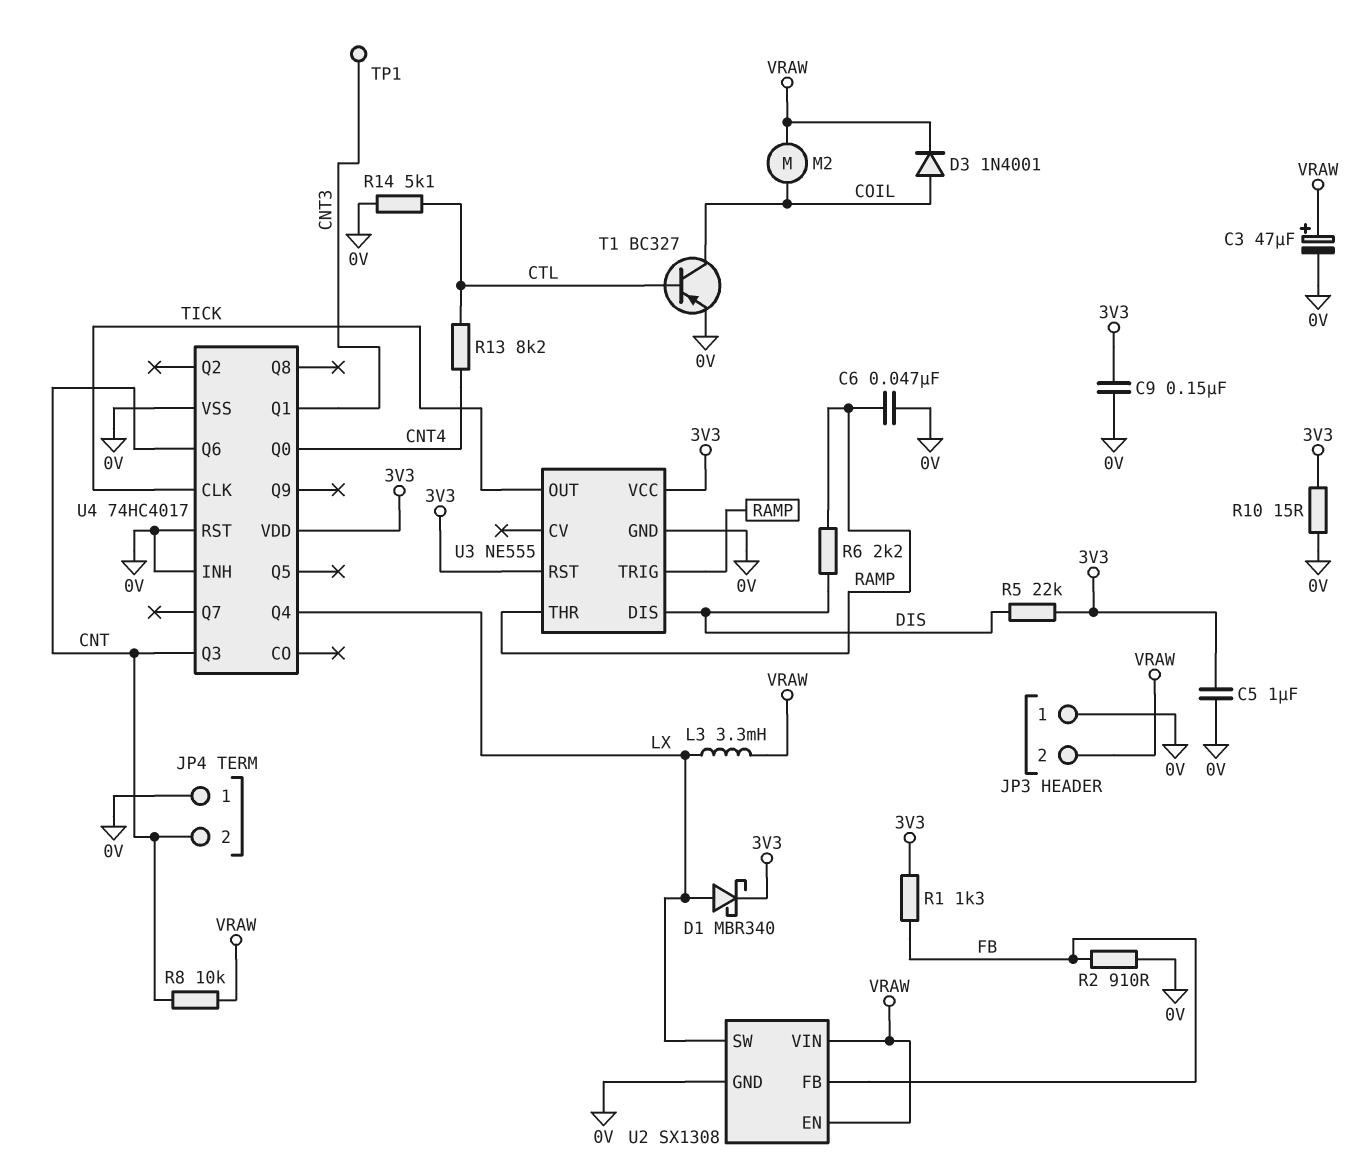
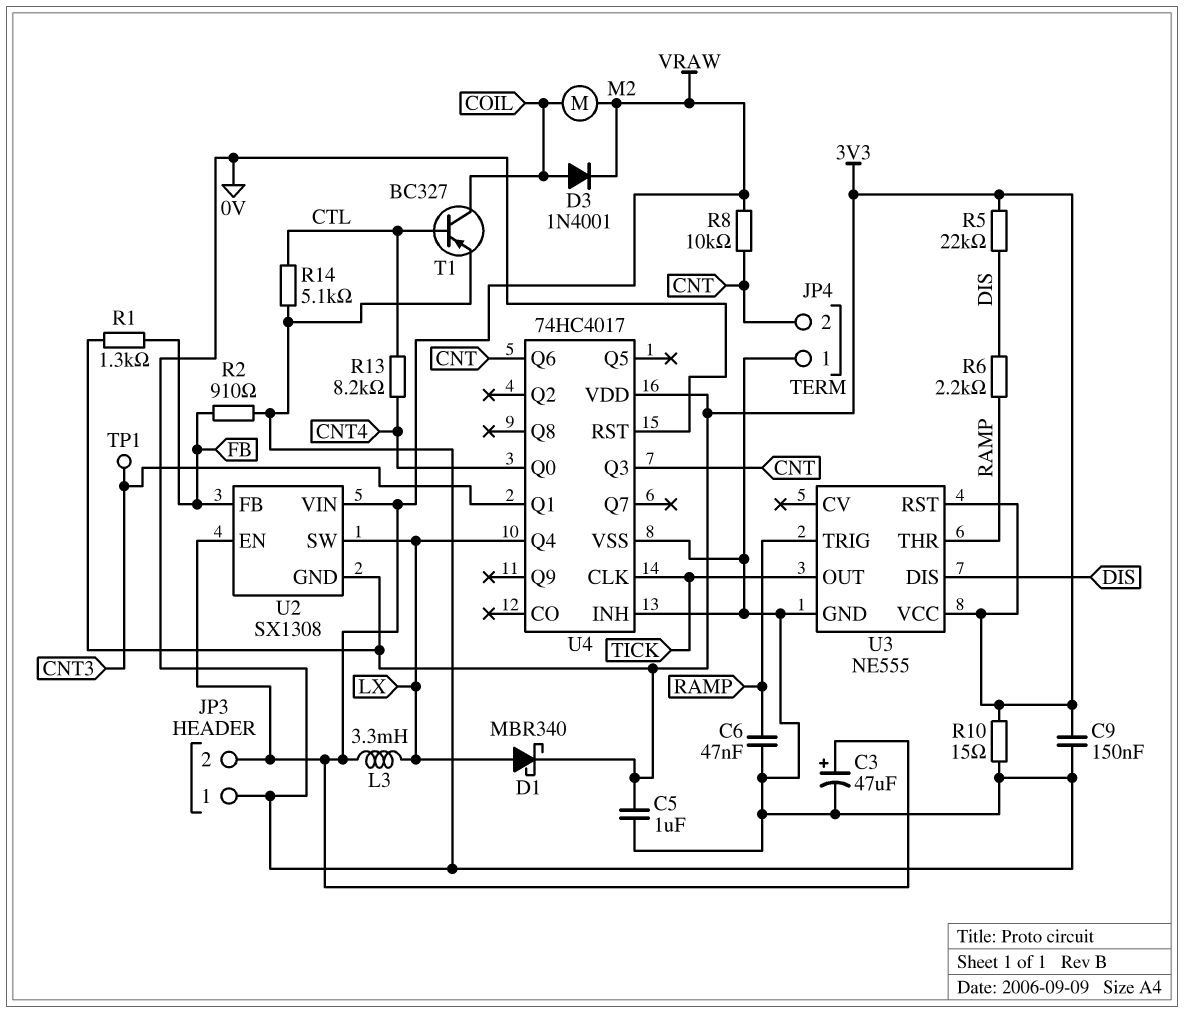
U2 pin GND: 0V -> 3V3

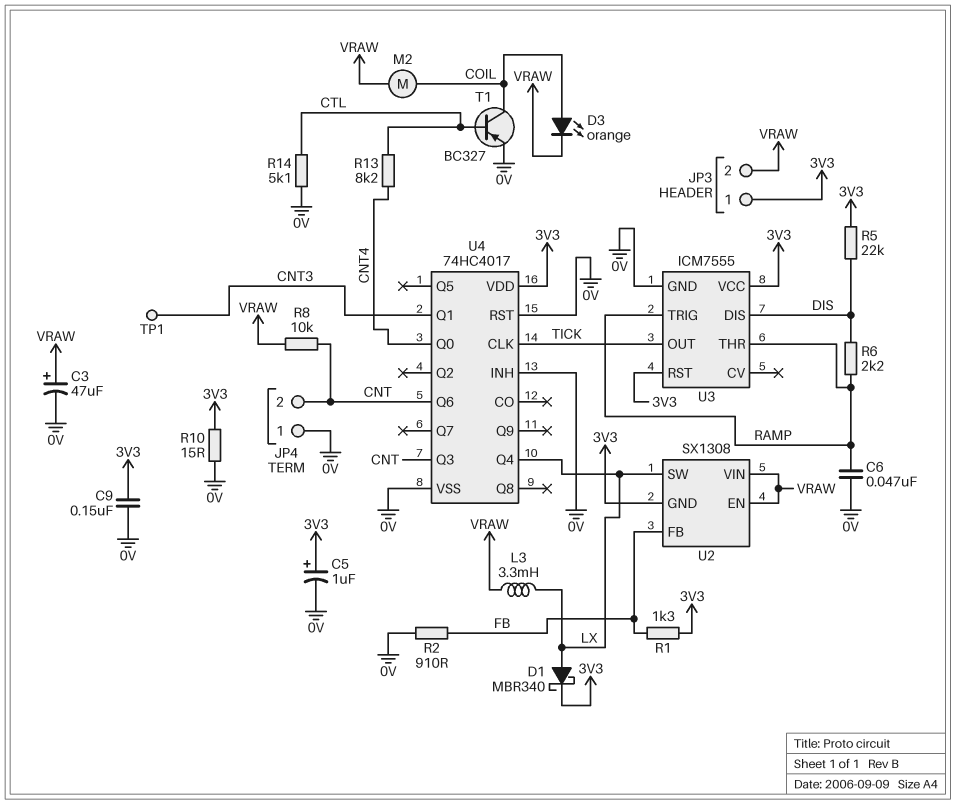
C5: 1uF (0V, 3V3) -> 1uF (plus 3V3, minus 0V)
D3: diode 1N4001 (A COIL, K VRAW) -> LED orange (A COIL, K VRAW)
JP3 pin 1: 0V -> 3V3
U3: NE555 -> ICM7555

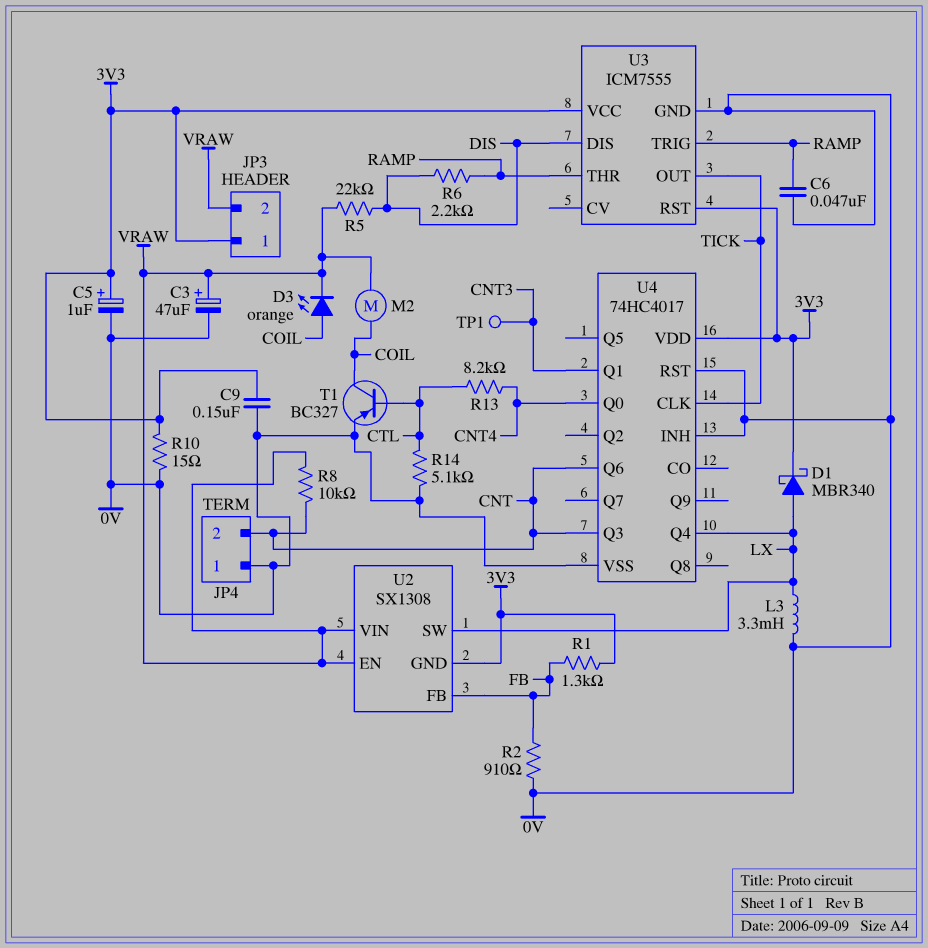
L3: 3.3mH (LX, VRAW) -> 3.3mH (0V, LX)
R5: 22k (3V3, DIS) -> 22k (DIS, VRAW)

